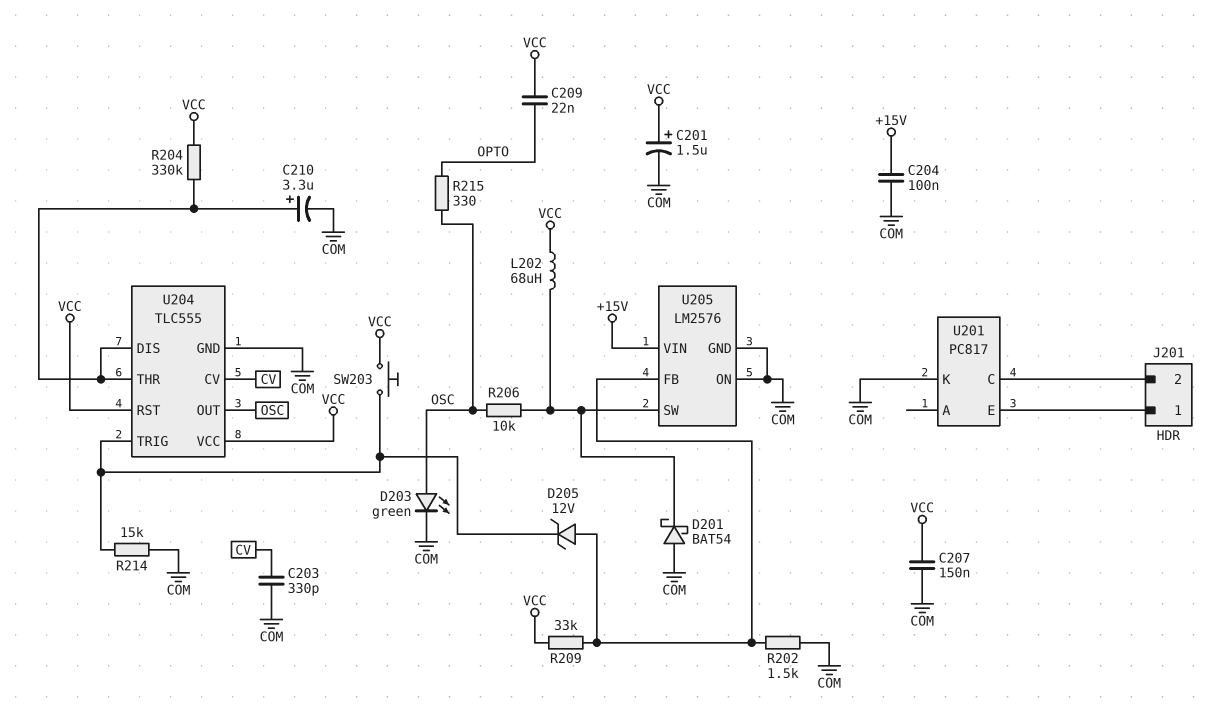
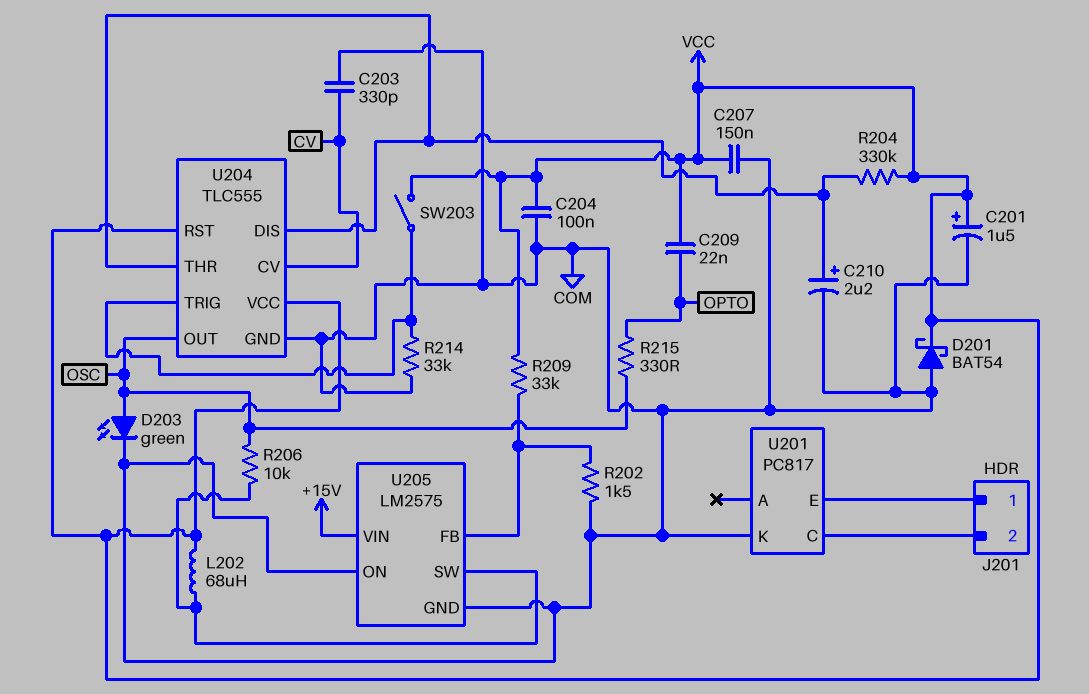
C204: 100nF (+15V, COM) -> 100nF (COM, VCC)
C210: 3.3uF (plus U204/DIS, minus COM) -> 2.2uF (plus U204/DIS, minus COM)
D201: schottky BAT54 (A COM, K U205/SW) -> schottky BAT54 (A COM, K VCC)
D205: zener 12V (A U205/FB, K U204/TRIG) -> none
R214: 15k (COM, U204/TRIG) -> 33k (COM, U204/TRIG)
SW203: button (U204/TRIG, VCC) -> switch (U204/TRIG, VCC)
U205: LM2576 -> LM2575

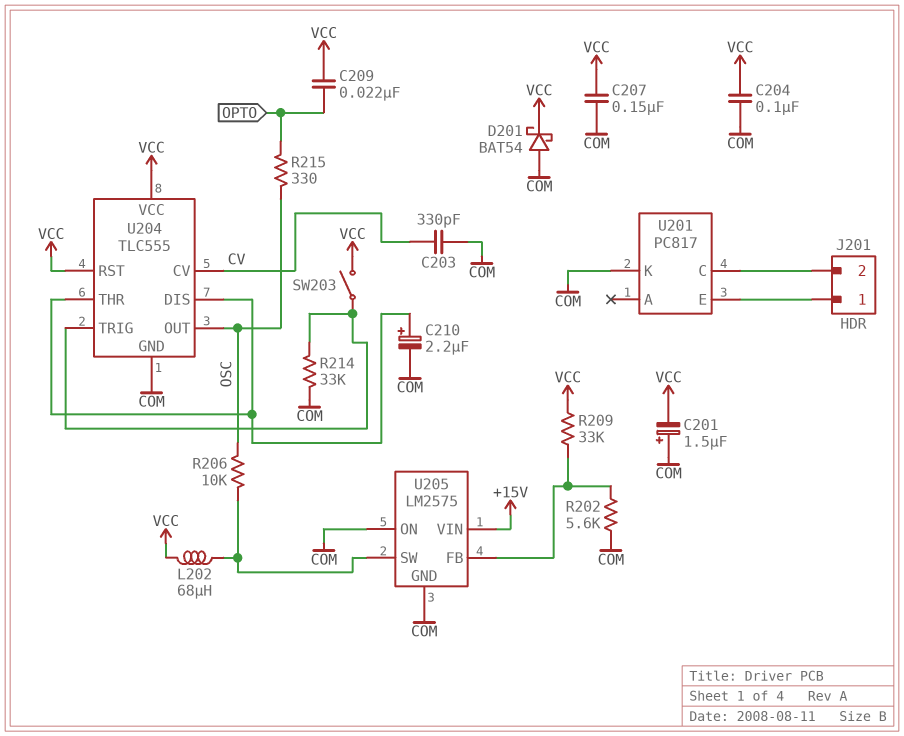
C201: 1.5uF (plus VCC, minus COM) -> 1.5uF (plus COM, minus VCC)
D203: LED green (A OSC, K COM) -> none
R202: 1.5k (COM, U205/FB) -> 5.6k (COM, U205/FB)
R204: 330k (U204/DIS, VCC) -> none

